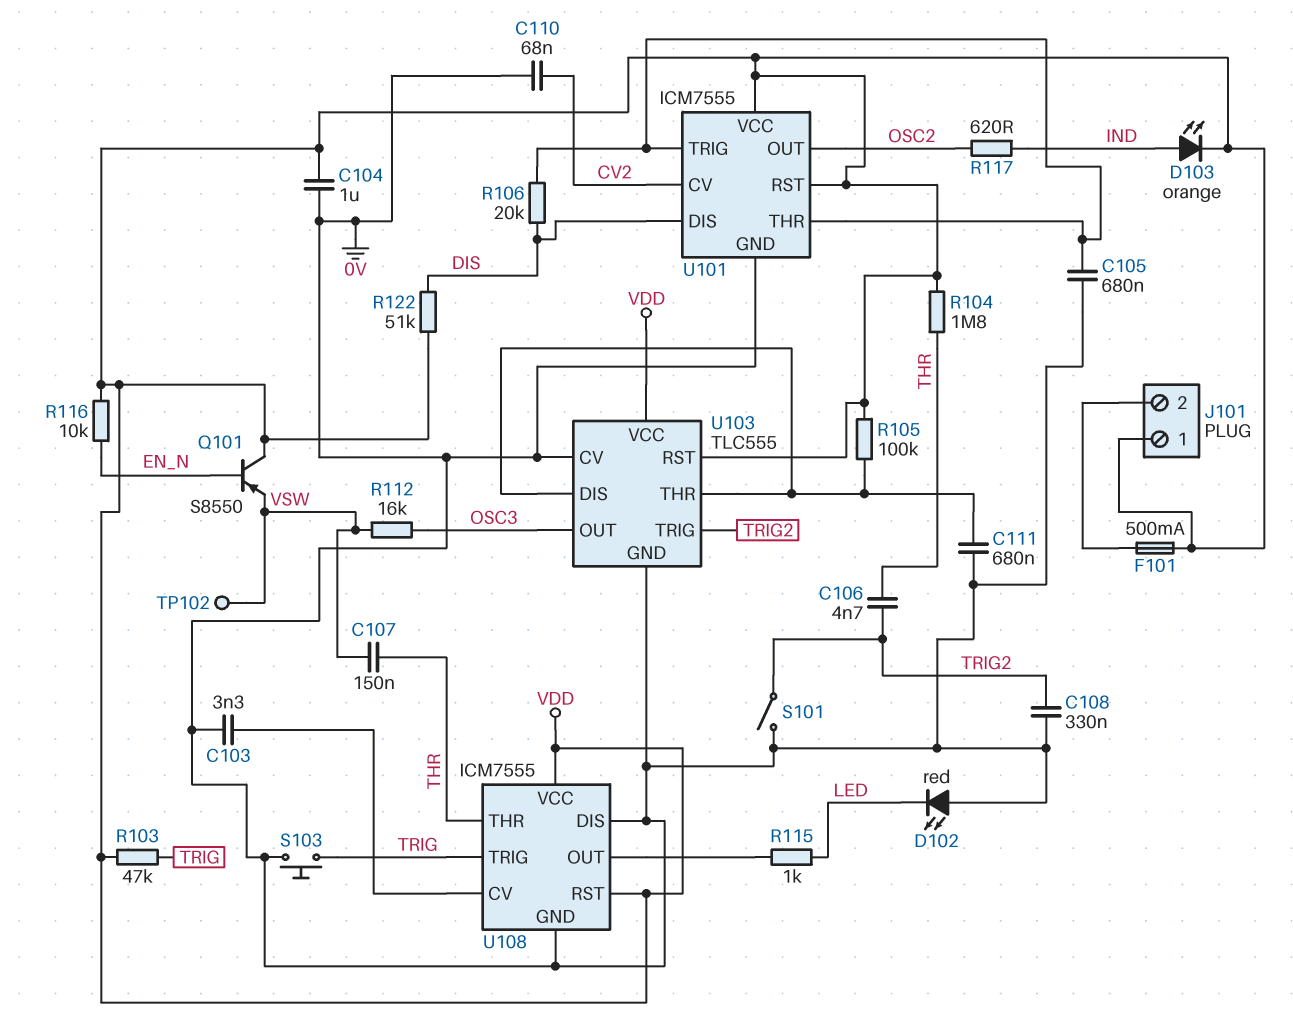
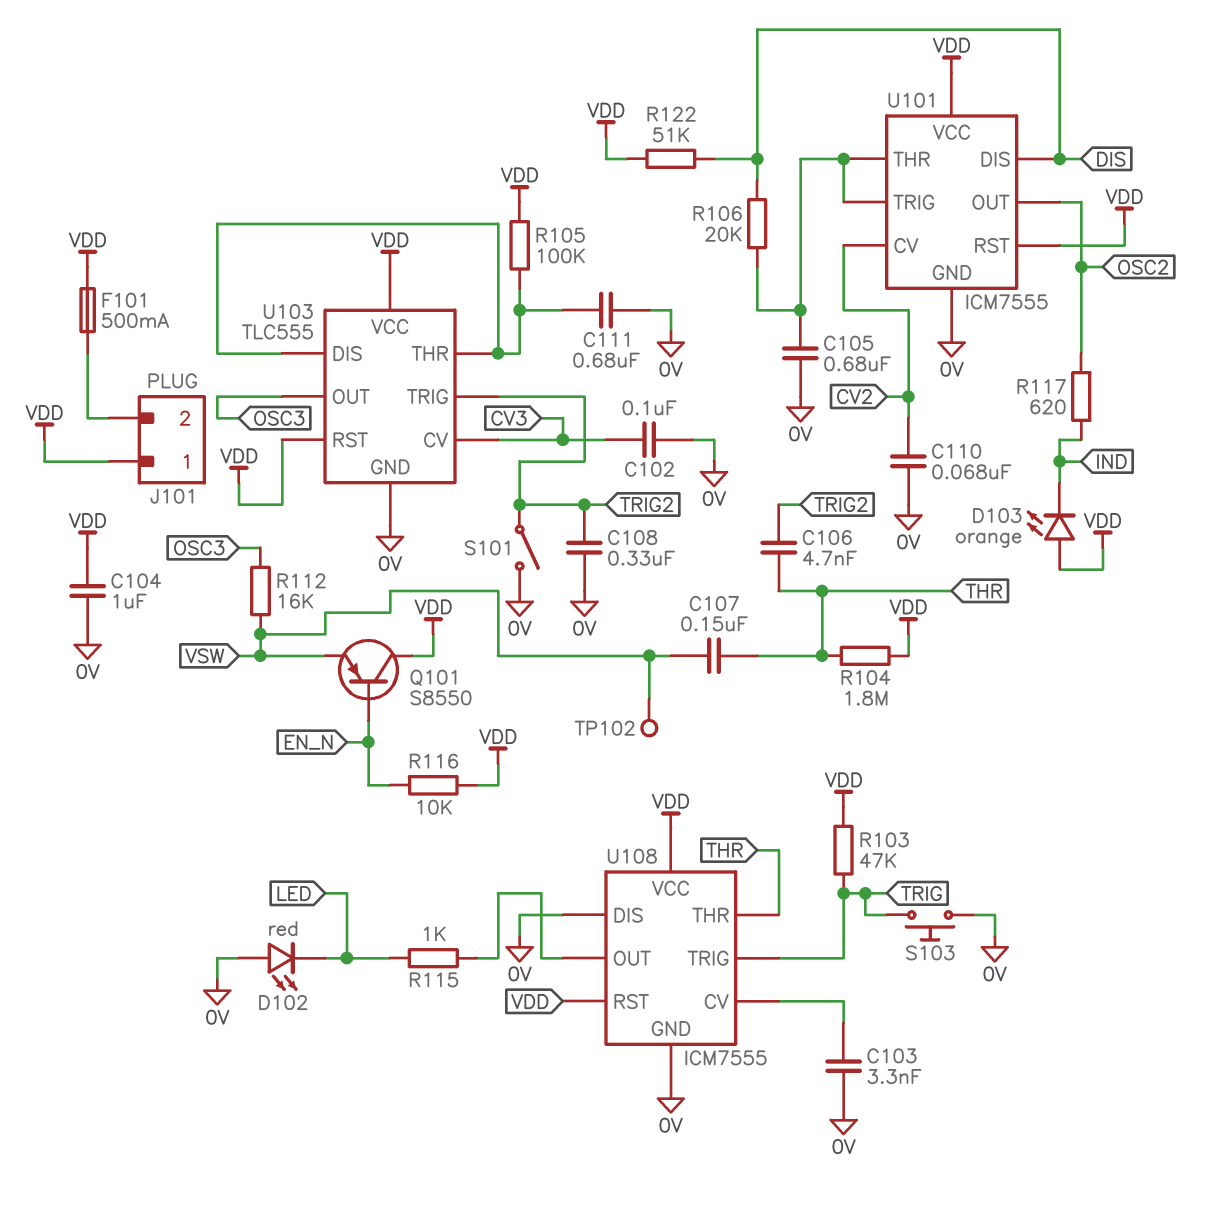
C102: none -> 100nF (0V, CV3)
D103: LED orange (A IND, K VDD) -> LED orange (A VDD, K IND)
U103 pin CV: 0V -> CV3

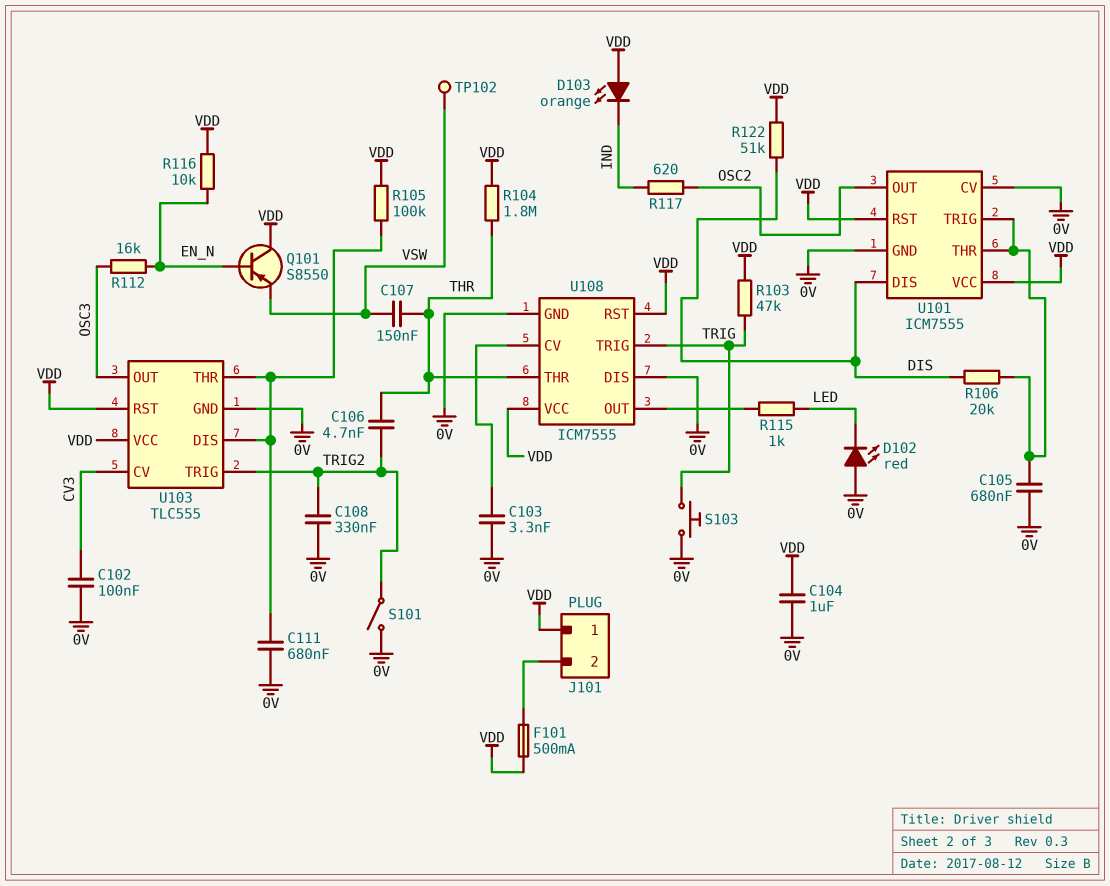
C110: 68nF (0V, CV2) -> none
R112: 16k (OSC3, VSW) -> 16k (EN_N, OSC3)
U101 pin CV: CV2 -> 0V

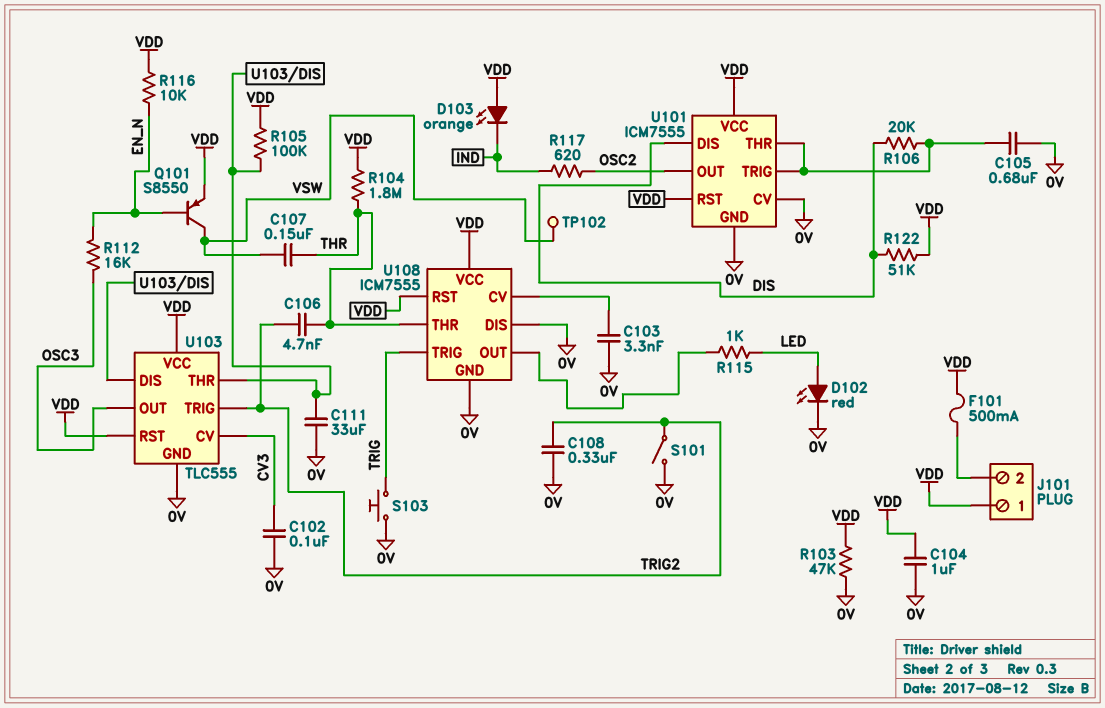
C111: 680nF (0V, U103/DIS) -> 33uF (0V, U103/DIS)
D102: LED red (A 0V, K LED) -> LED red (A LED, K 0V)
Q101: PNP S8550 (B EN_N, C VDD, E VSW) -> PNP S8550 (B EN_N, C VSW, E VDD)
R103: 47k (TRIG, VDD) -> 47k (0V, VDD)

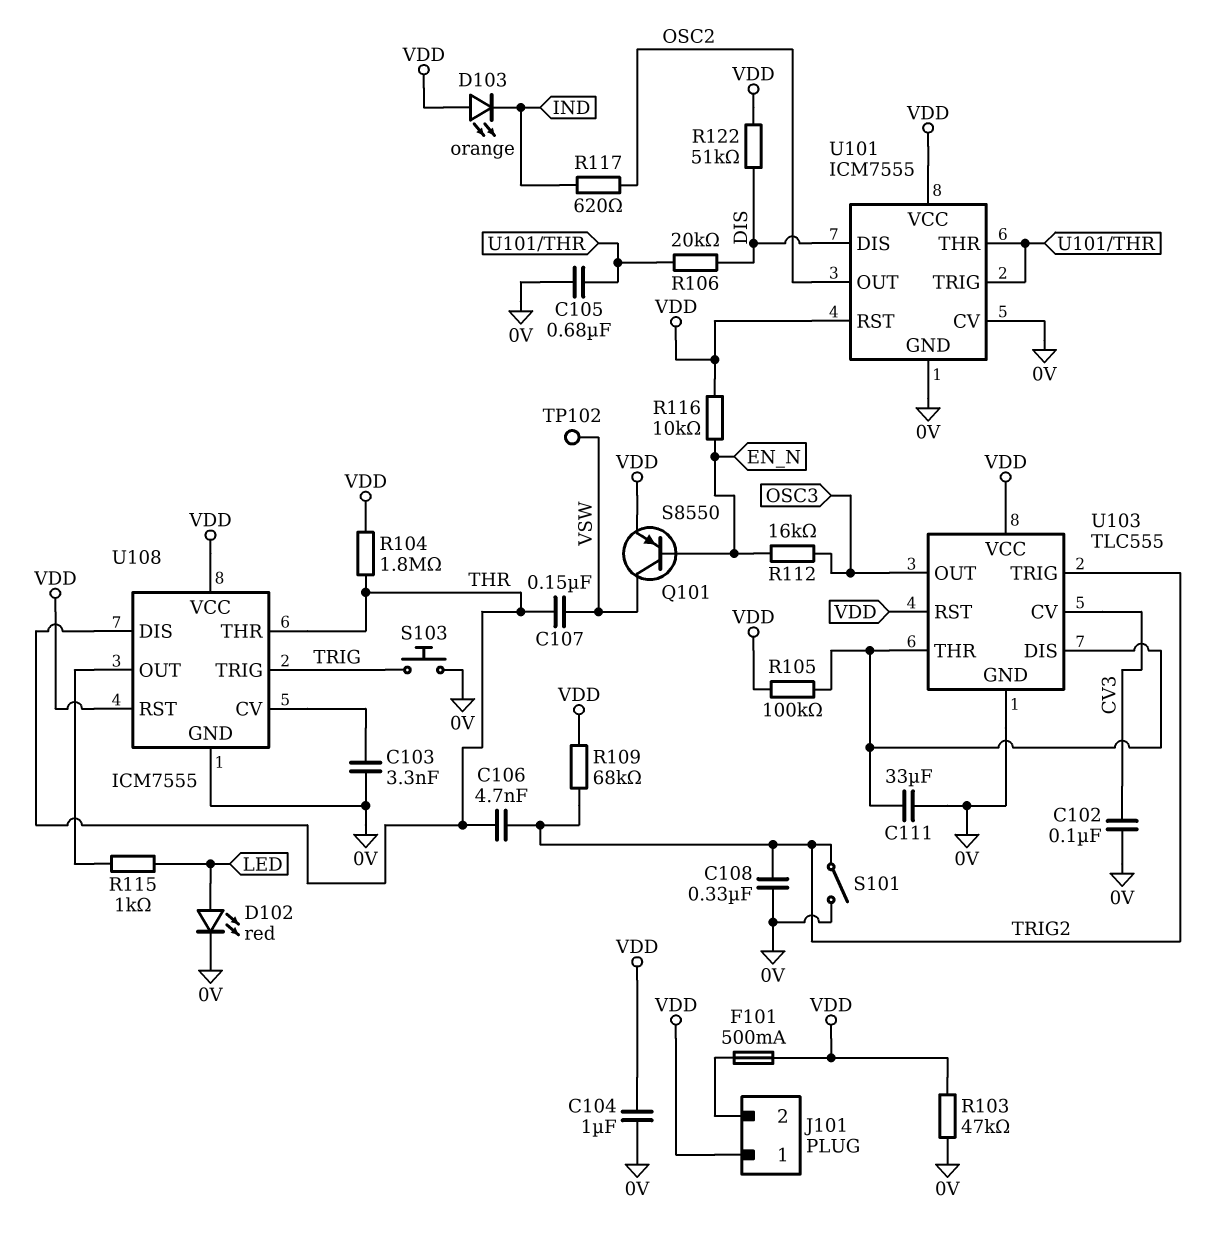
R109: none -> 68k (TRIG2, VDD)
U108 pin DIS: 0V -> THR

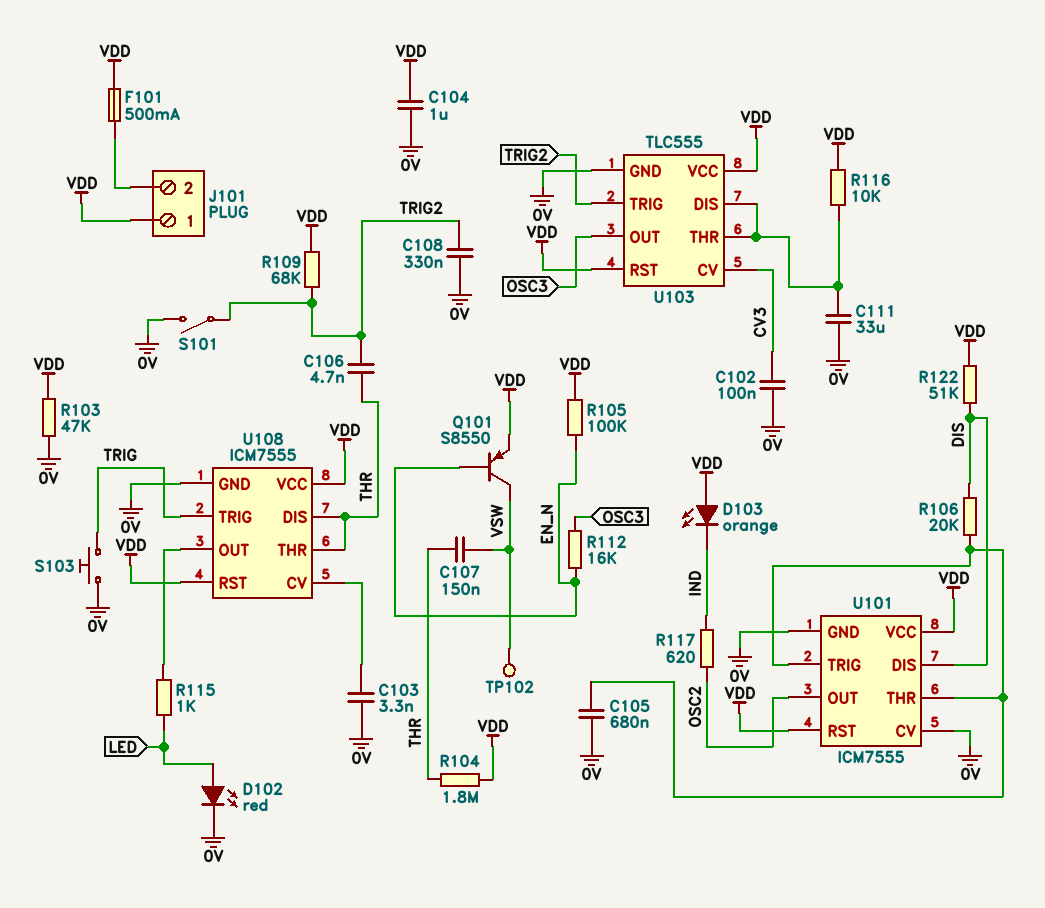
R105: 100k (U103/DIS, VDD) -> 100k (EN_N, VDD)
R116: 10k (EN_N, VDD) -> 10k (U103/DIS, VDD)

